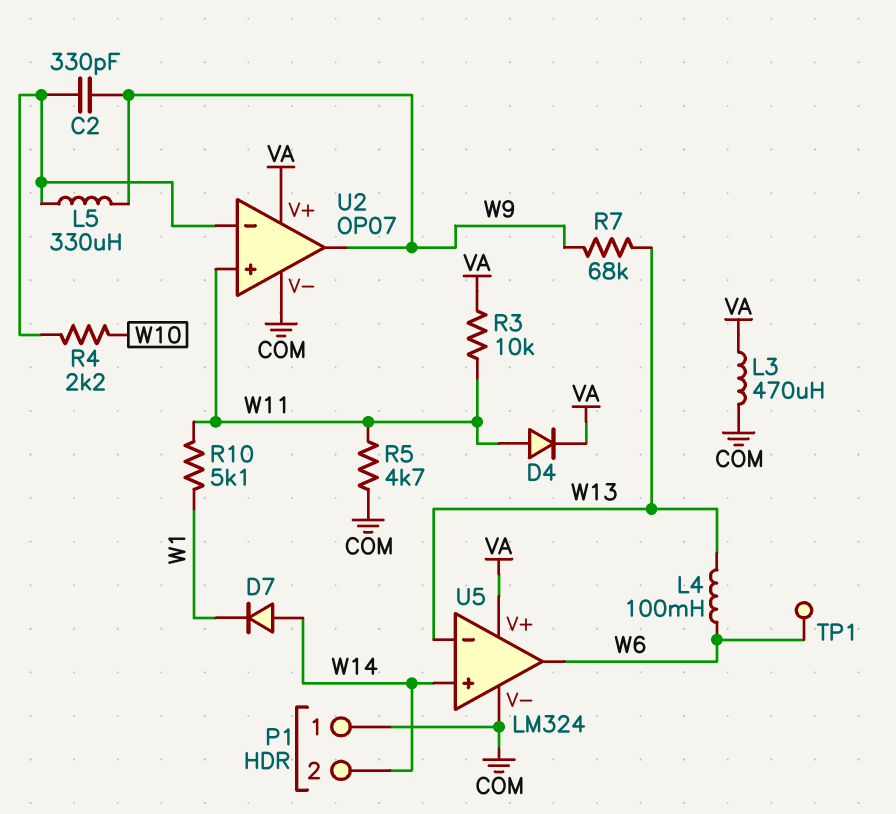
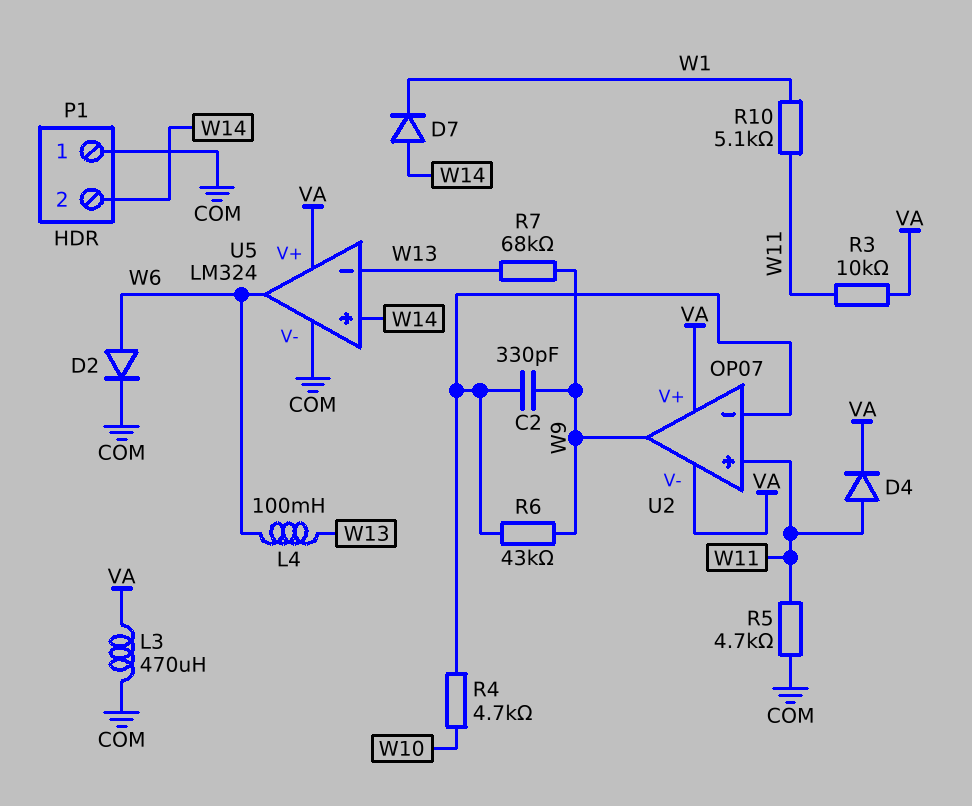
D2: none -> diode (A W6, K COM)
L5: 330uH (U2/in-, W9) -> none
R4: 2.2k (U2/in-, W10) -> 4.7k (U2/in-, W10)
R6: none -> 43k (U2/in-, W9)
TP1: test point (W6) -> none
U2 pin V-: COM -> VA

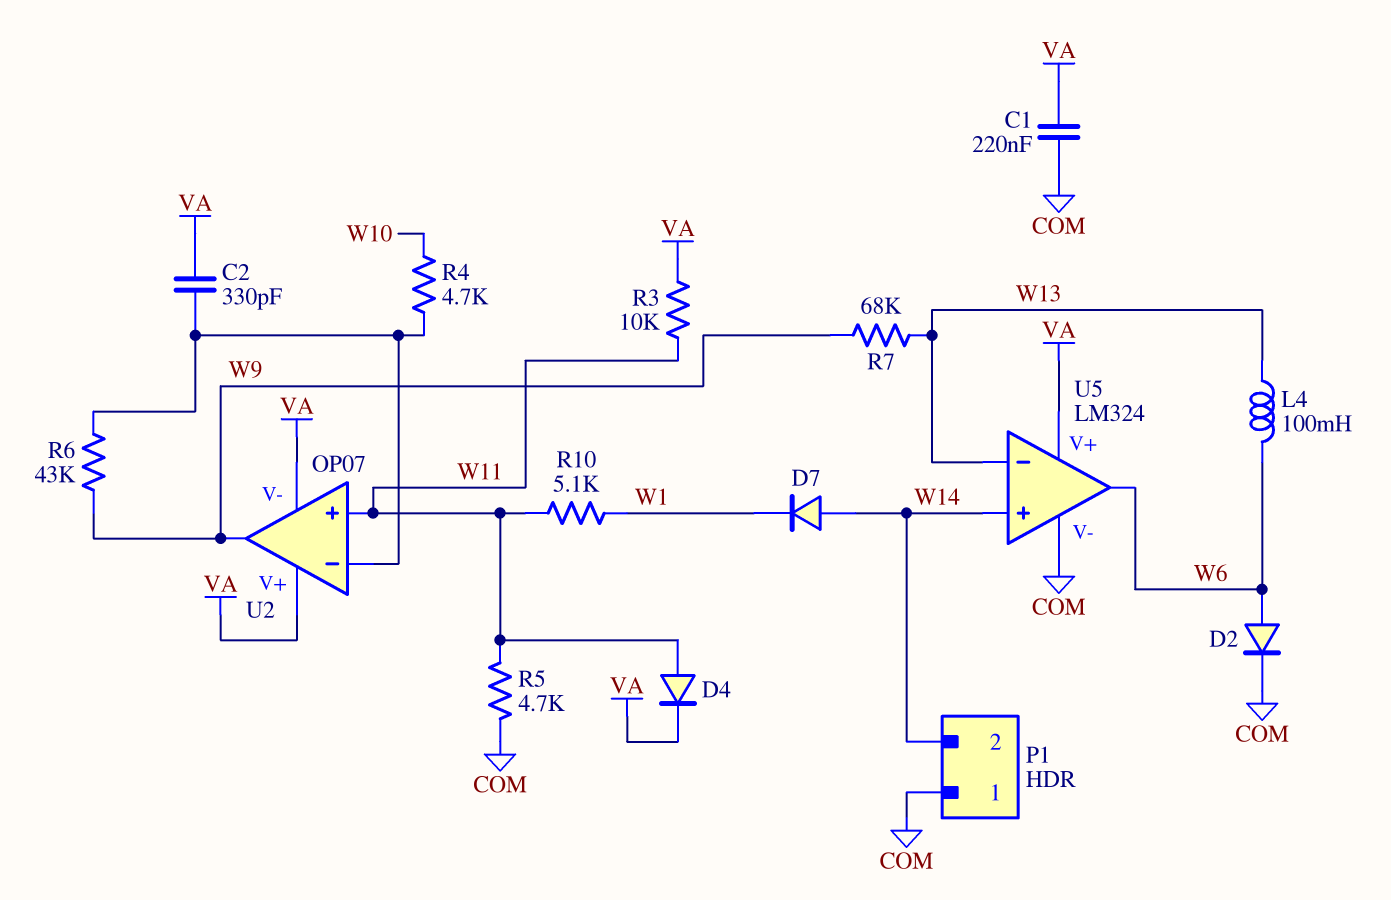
C1: none -> 220nF (COM, VA)
C2: 330pF (U2/in-, W9) -> 330pF (U2/in-, VA)
L3: 470uH (COM, VA) -> none

